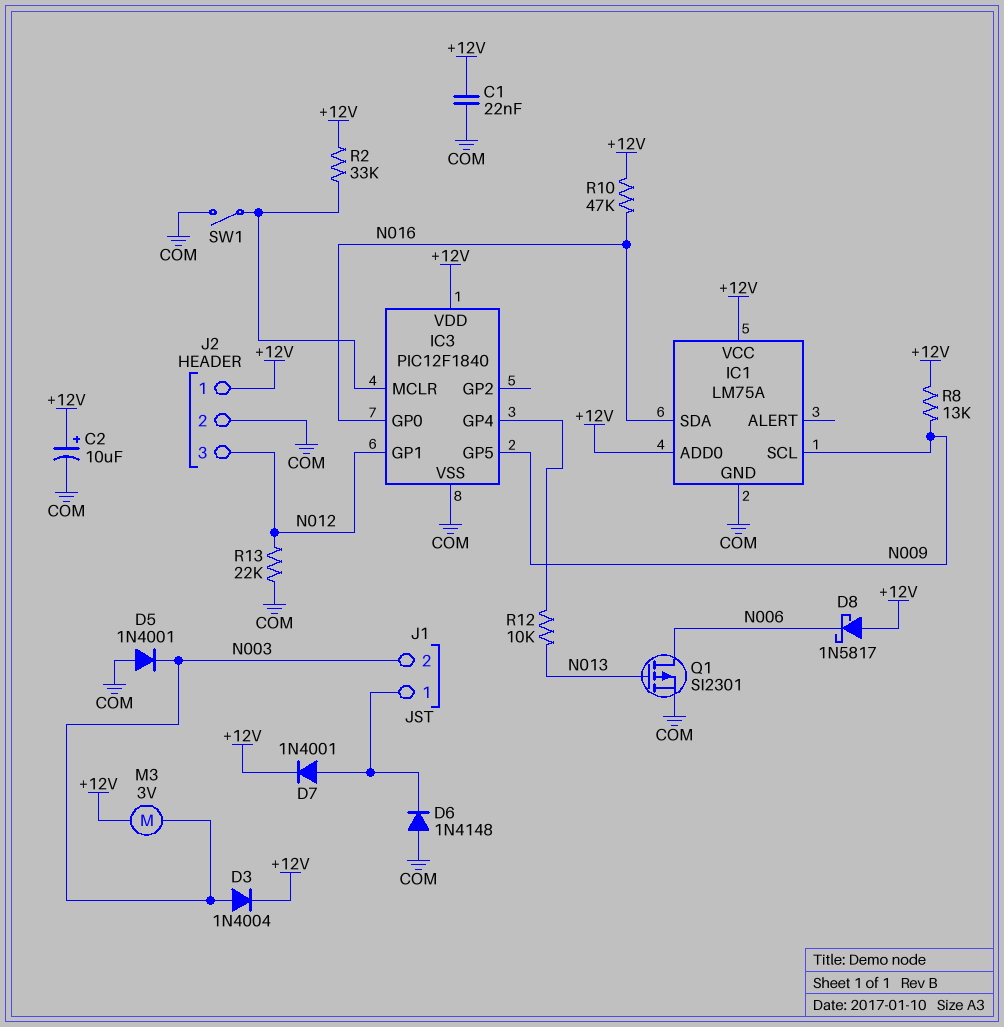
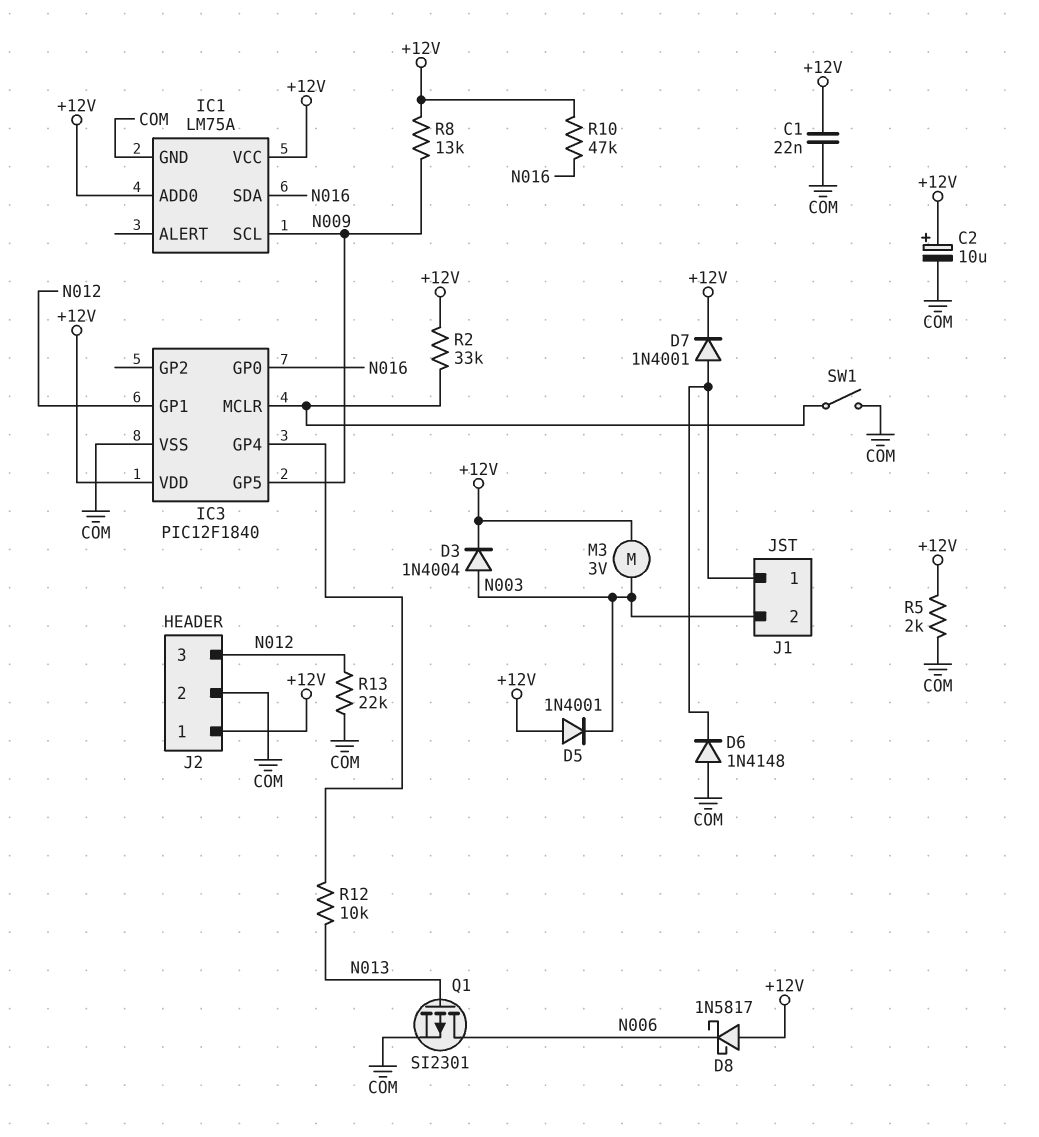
D5: diode 1N4001 (A COM, K N003) -> diode 1N4001 (A +12V, K N003)
R5: none -> 2k (+12V, COM)

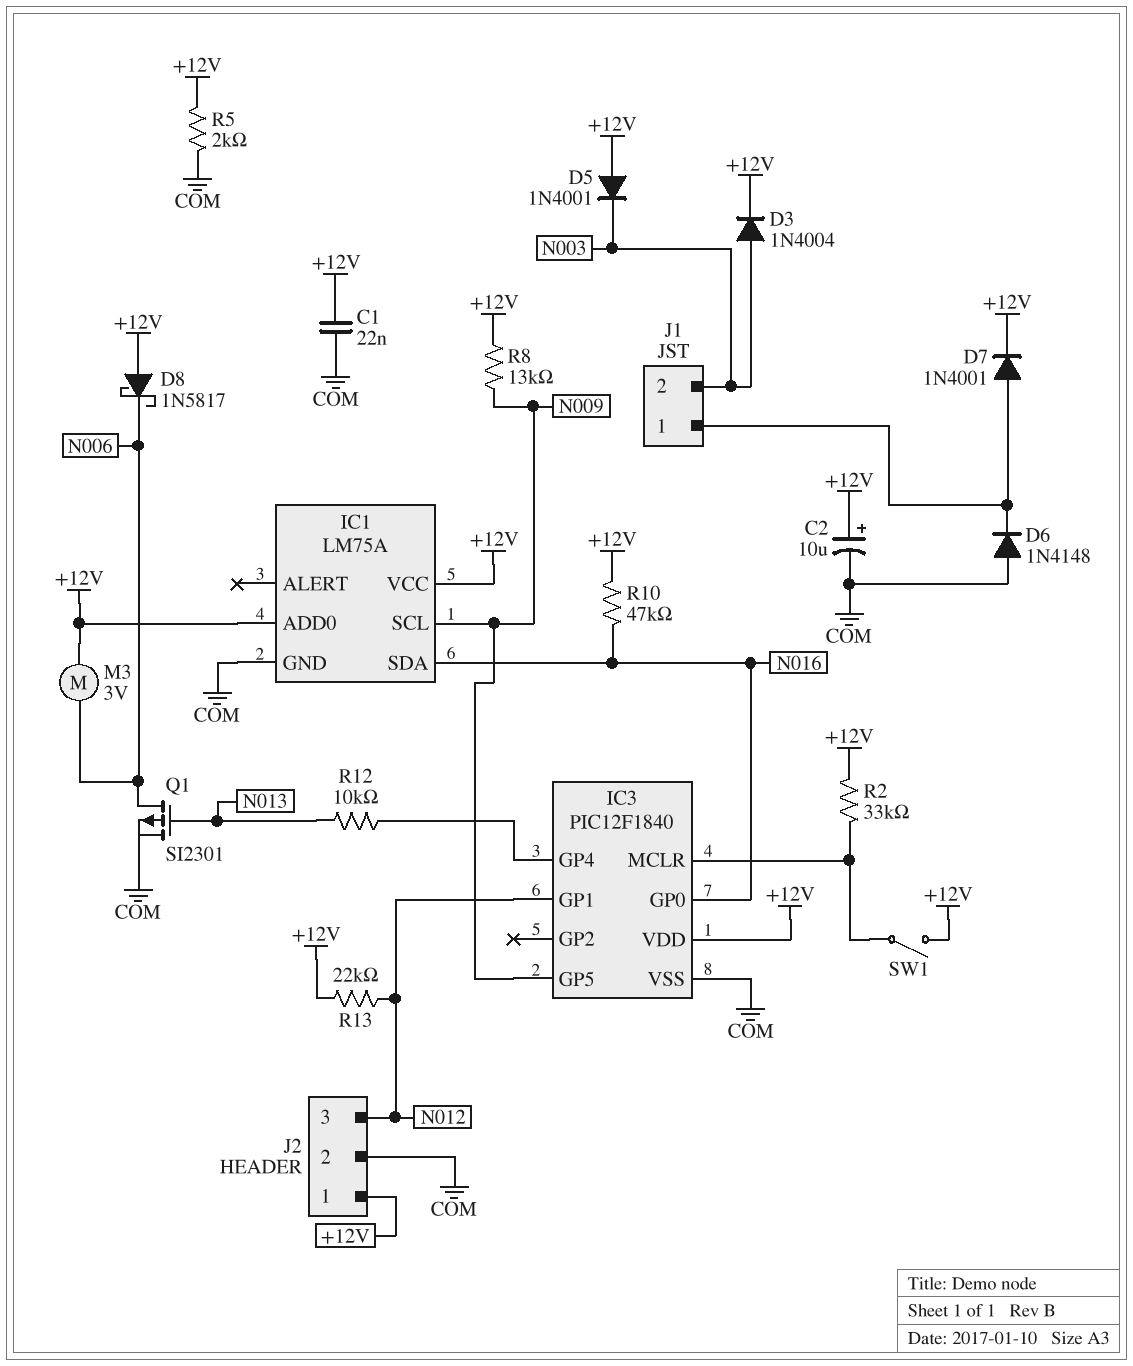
M3: motor 3V (+12V, N003) -> motor 3V (+12V, N006)
R13: 22k (COM, N012) -> 22k (+12V, N012)
SW1: switch (COM, IC3/MCLR) -> switch (+12V, IC3/MCLR)

